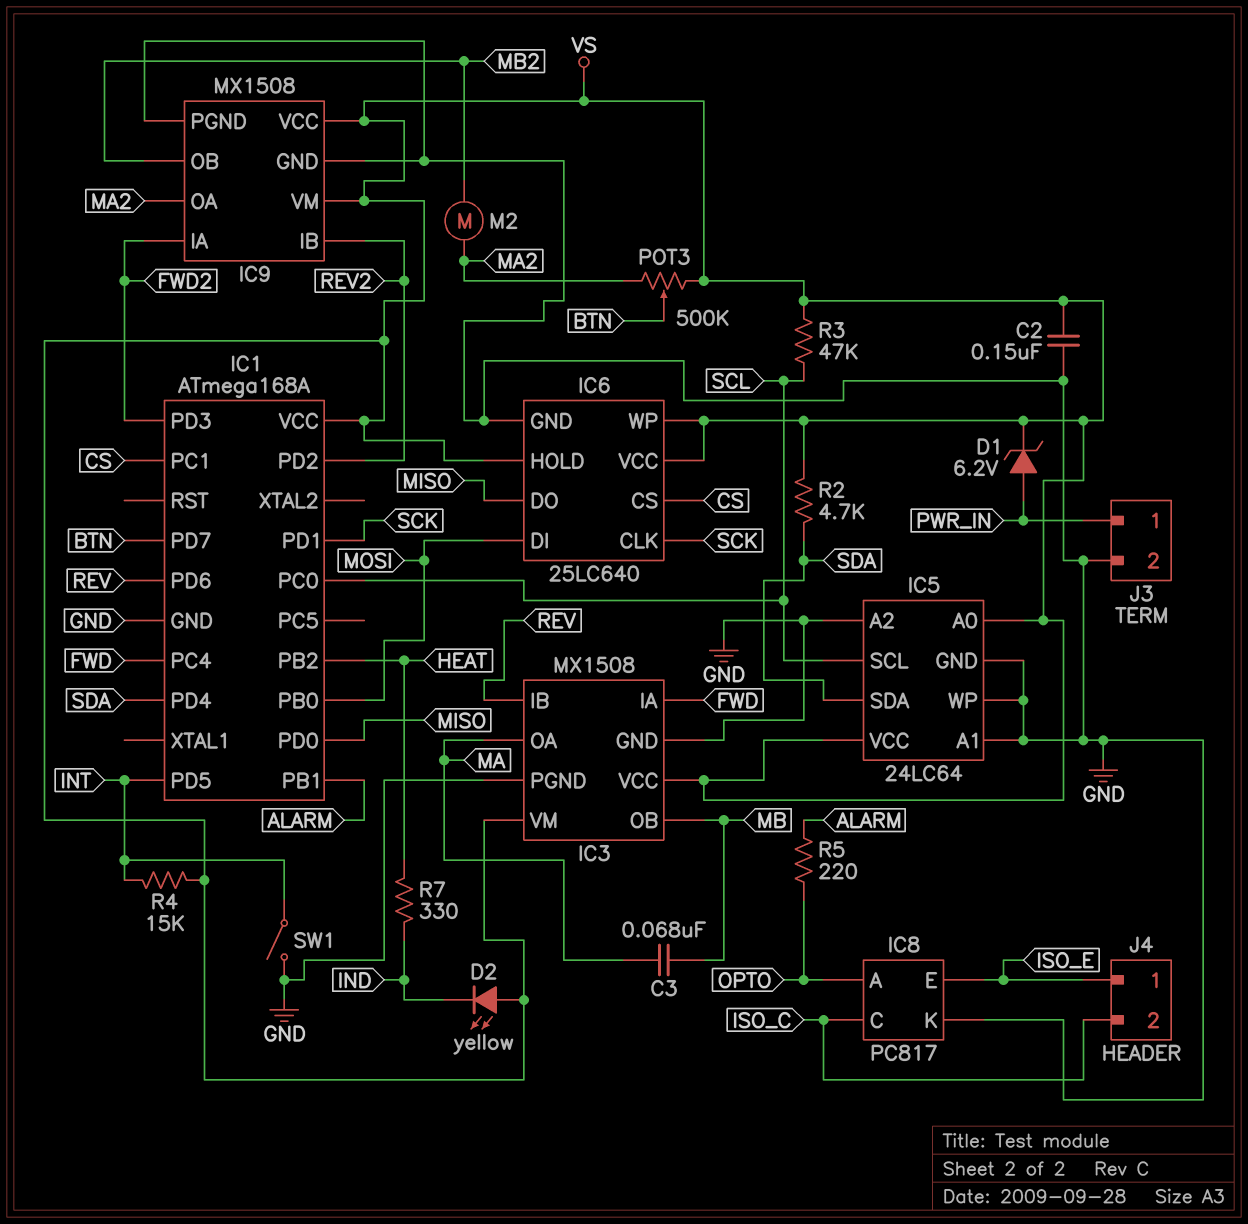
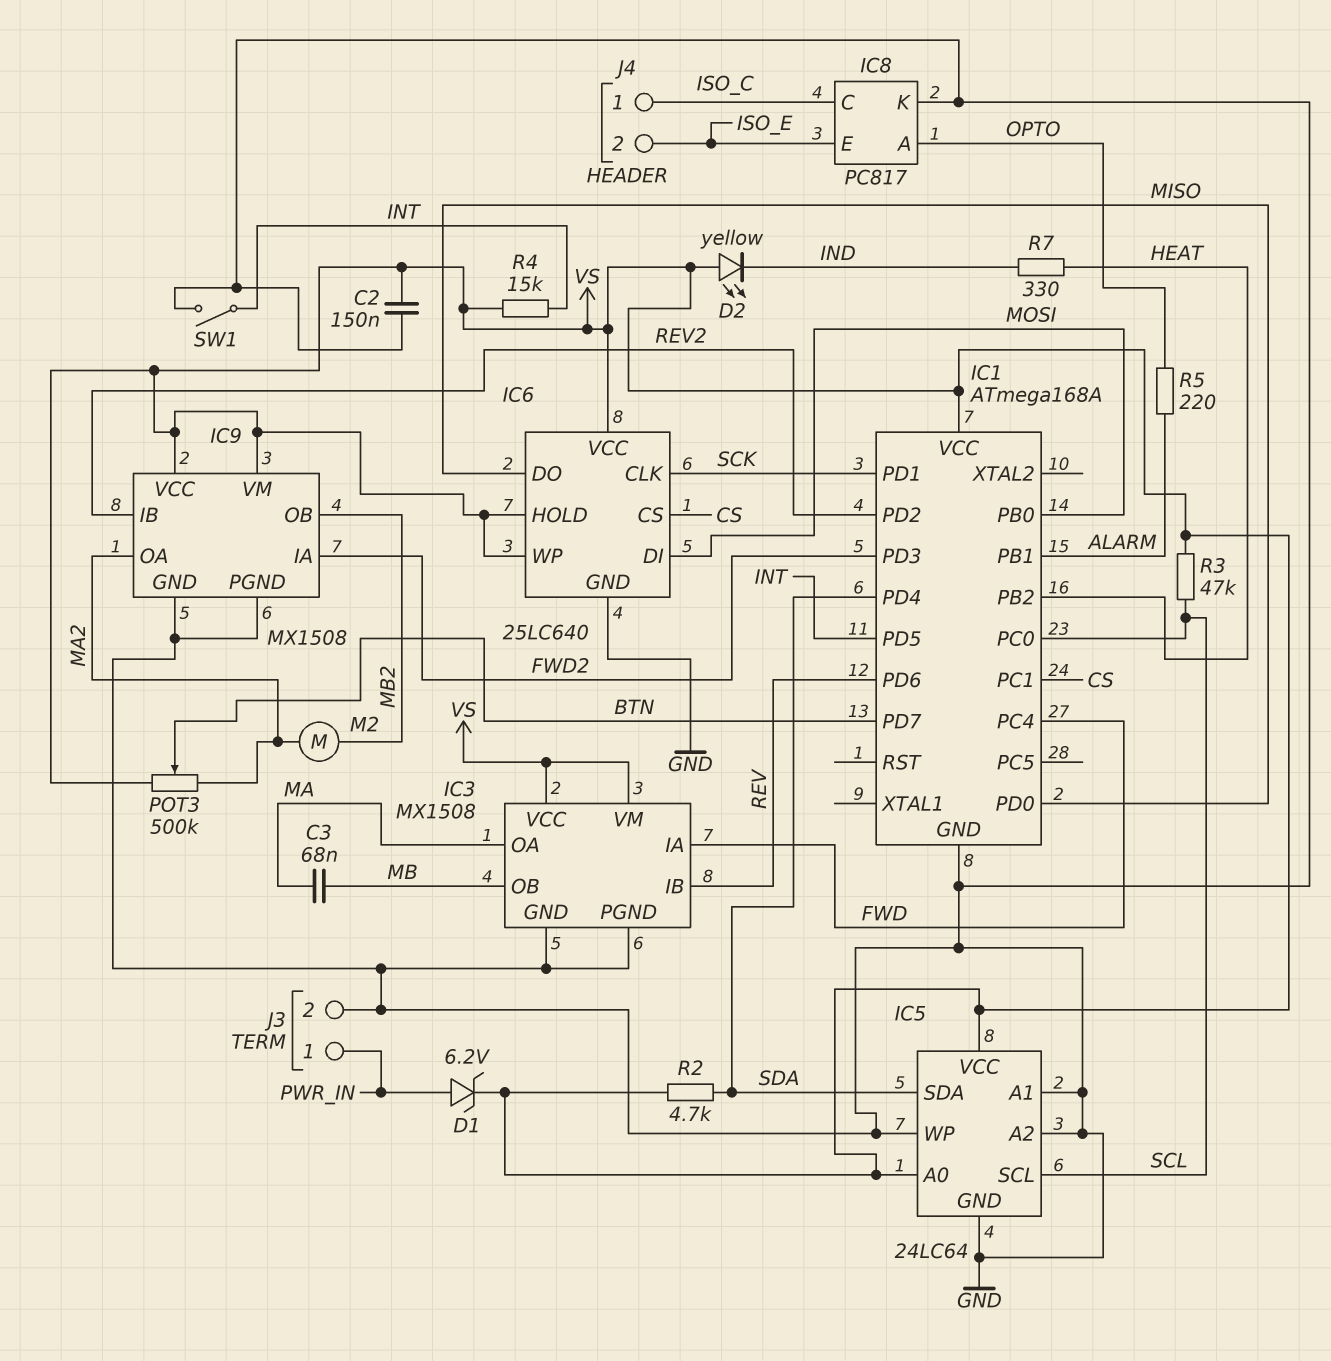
J4 pin 1: ISO_E -> ISO_C
J4 pin 2: ISO_C -> ISO_E

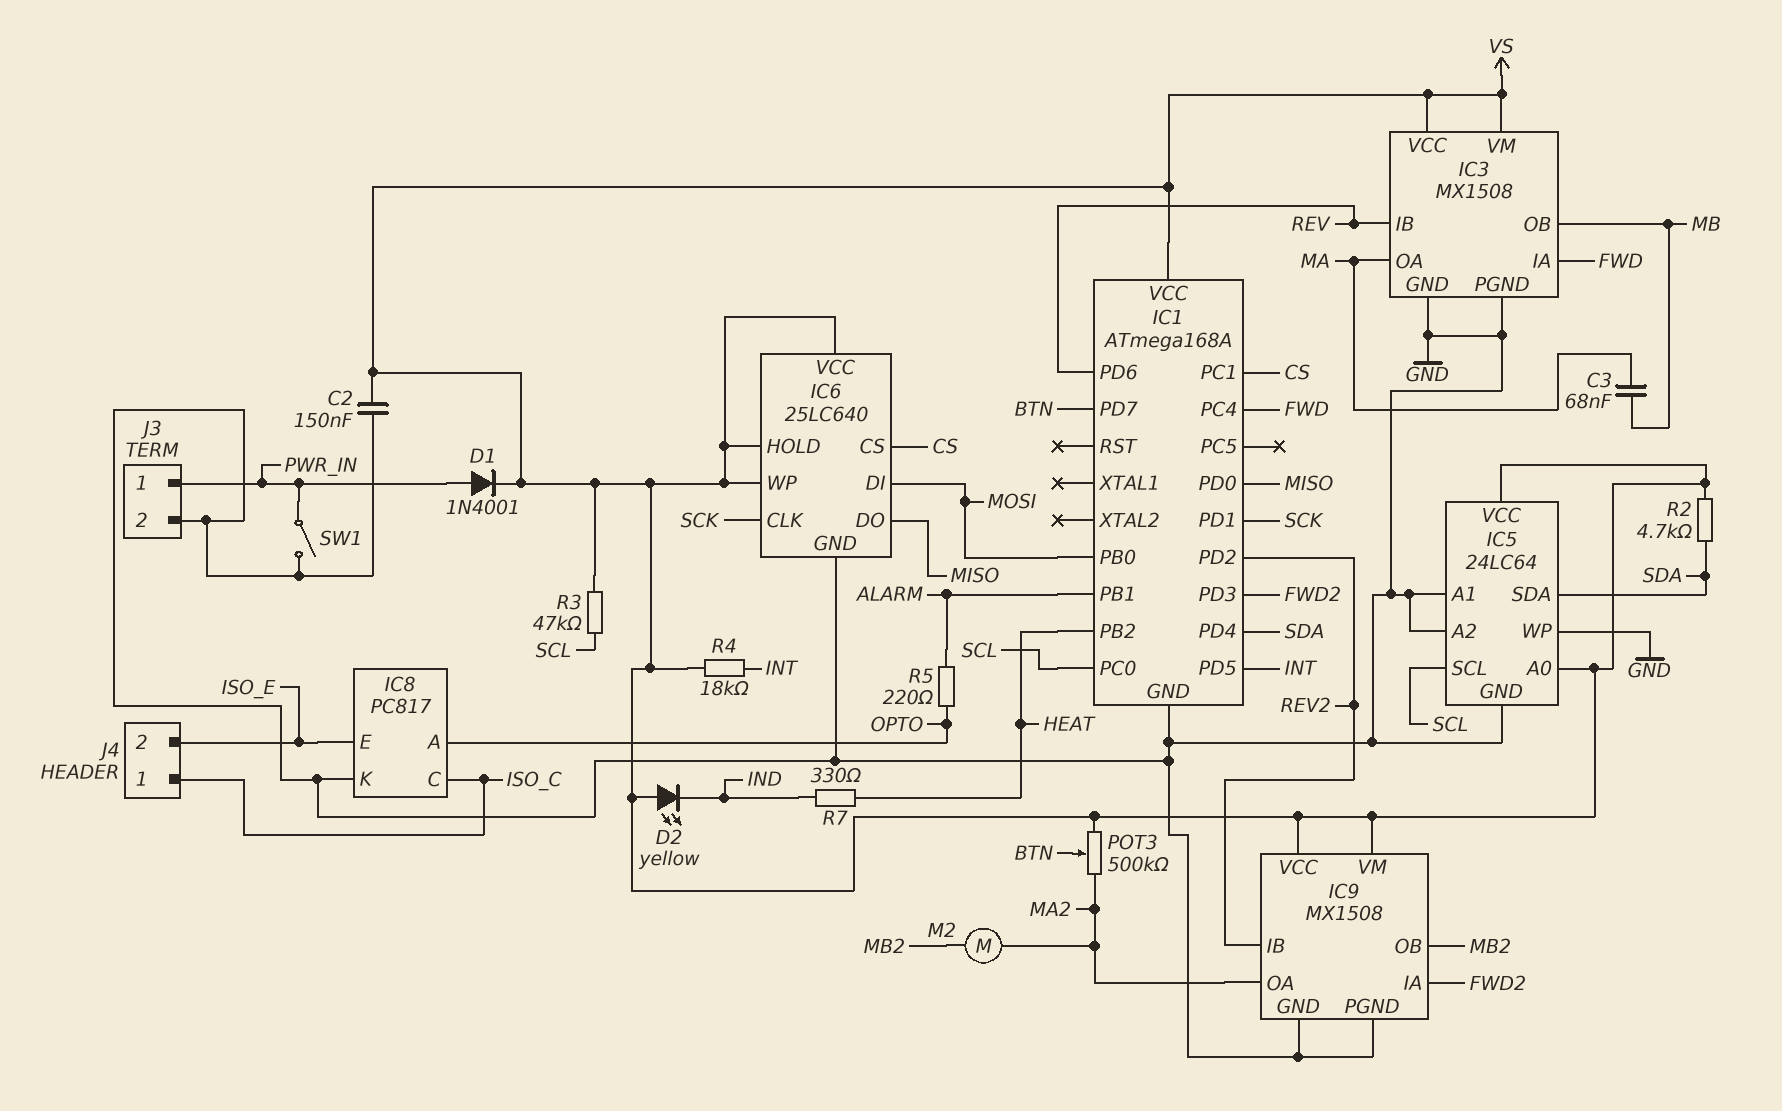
D1: zener 6.2V (A PWR_IN, K VS) -> diode 1N4001 (A PWR_IN, K VS)
R4: 15k (INT, VS) -> 18k (INT, VS)
SW1: switch (GND, INT) -> switch (GND, PWR_IN)

